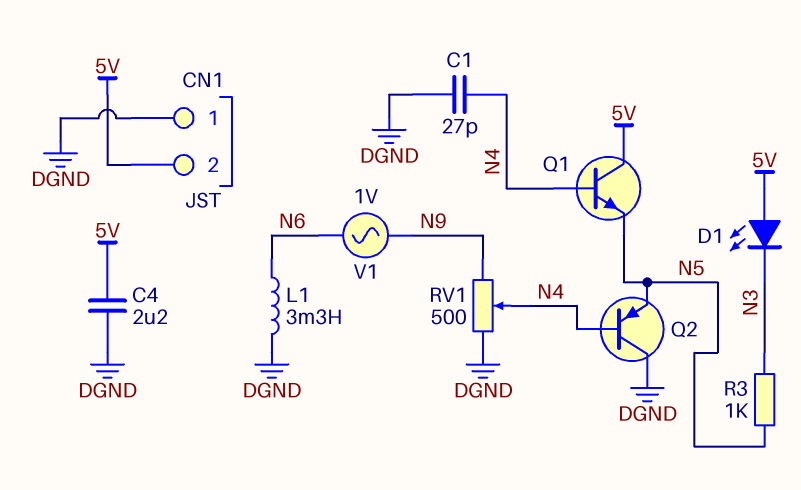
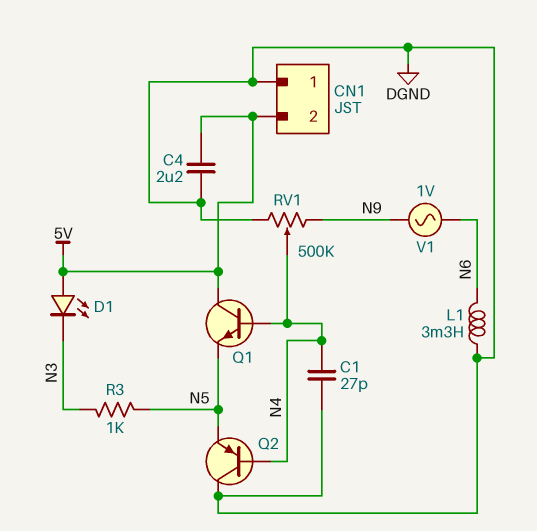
RV1: 500 (DGND, N9, wiper N4) -> 500k (DGND, N9, wiper N4)

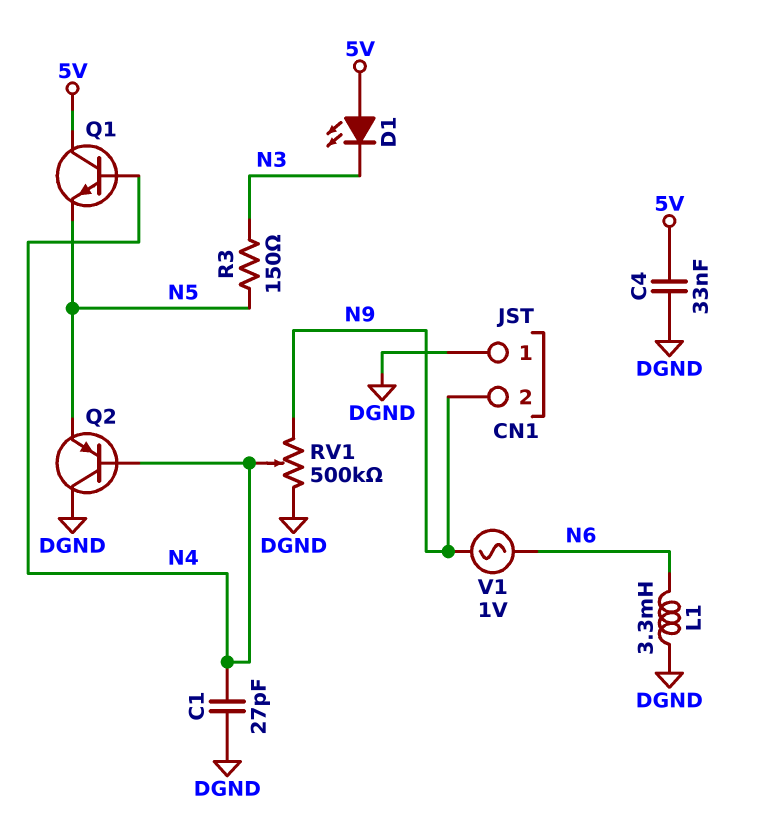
C4: 2.2uF (5V, DGND) -> 33nF (5V, DGND)
CN1 pin 2: 5V -> N9
R3: 1k (N3, N5) -> 150 (N3, N5)

